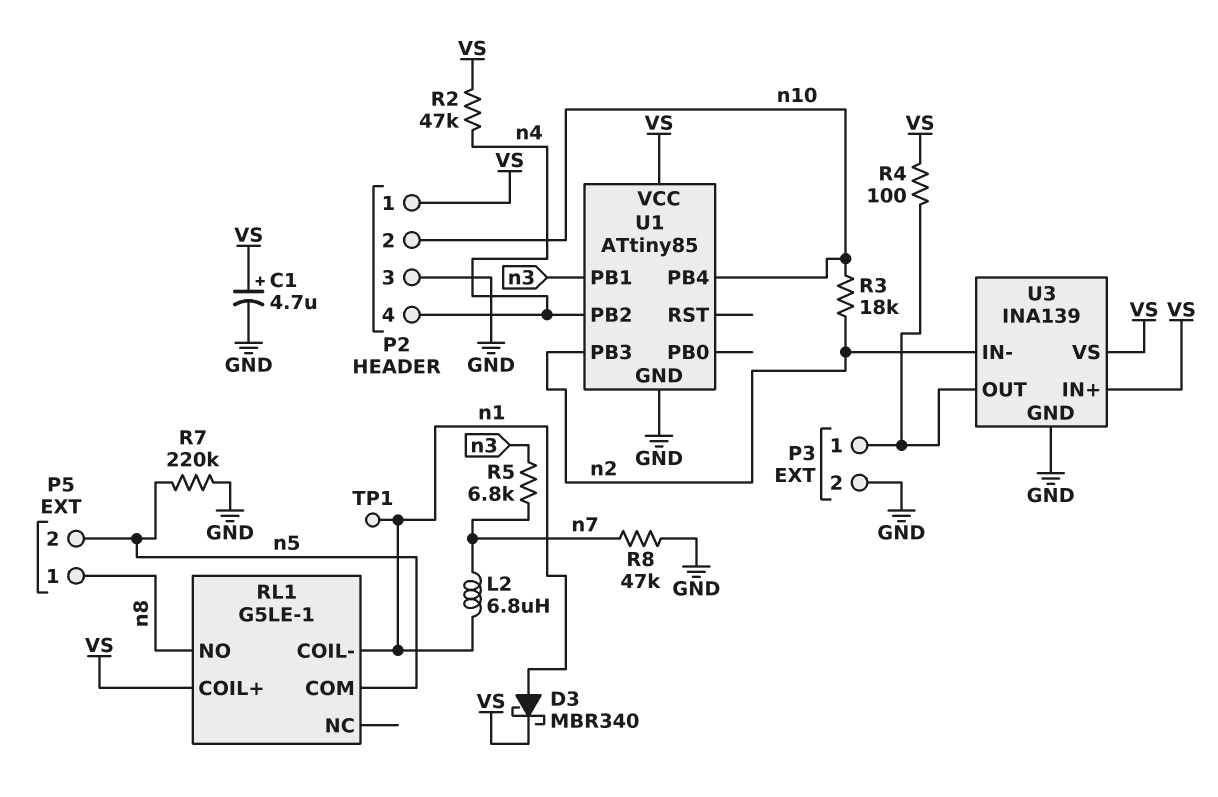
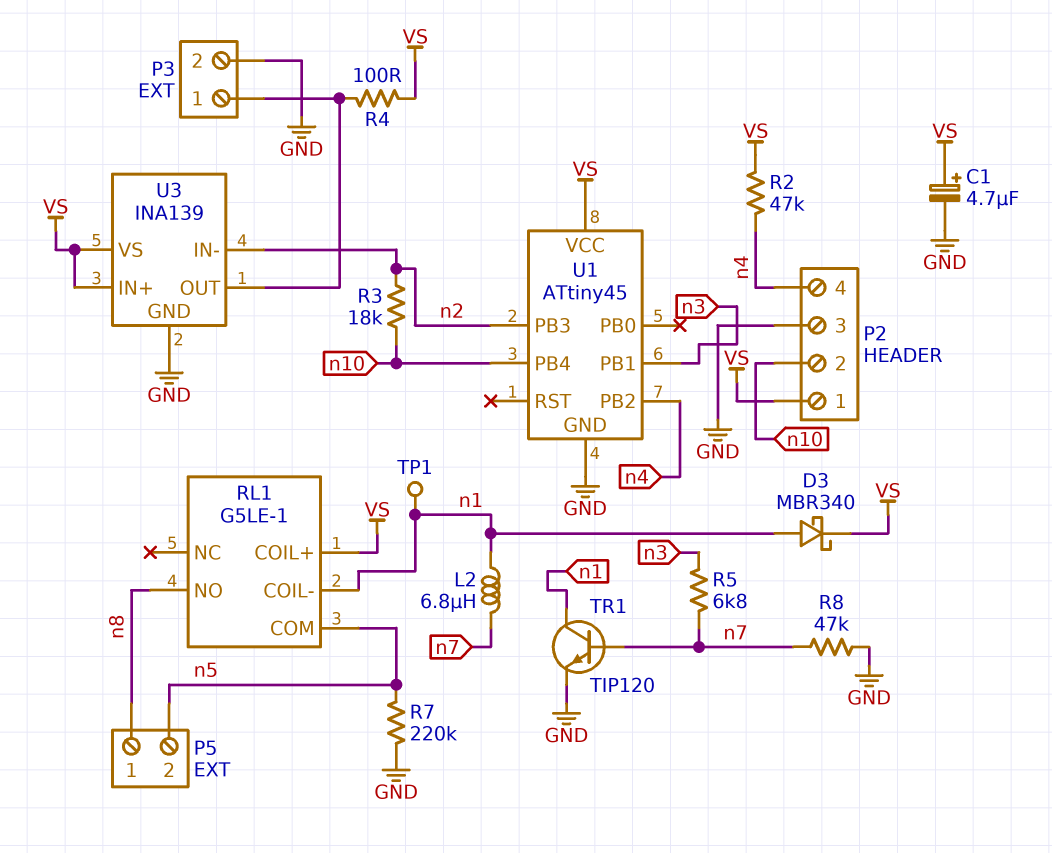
TR1: none -> NPN TIP120 (B n7, C n1, E GND)
U1: ATtiny85 -> ATtiny45

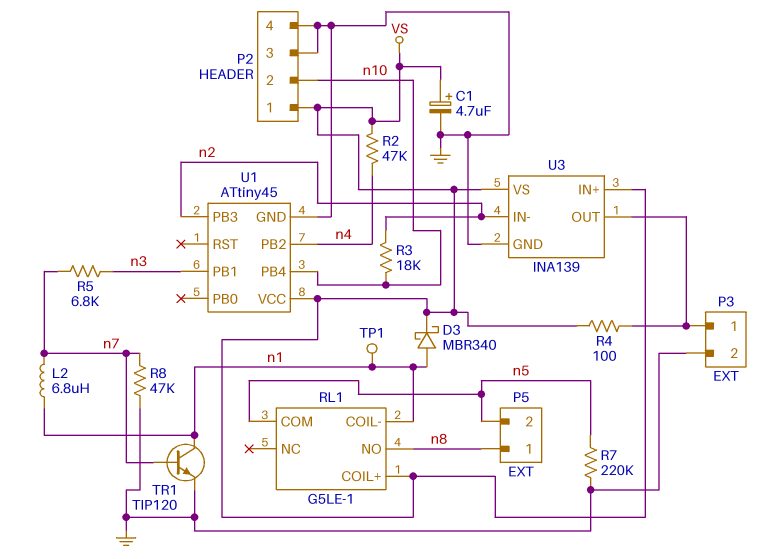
P2 pin 4: n4 -> GND

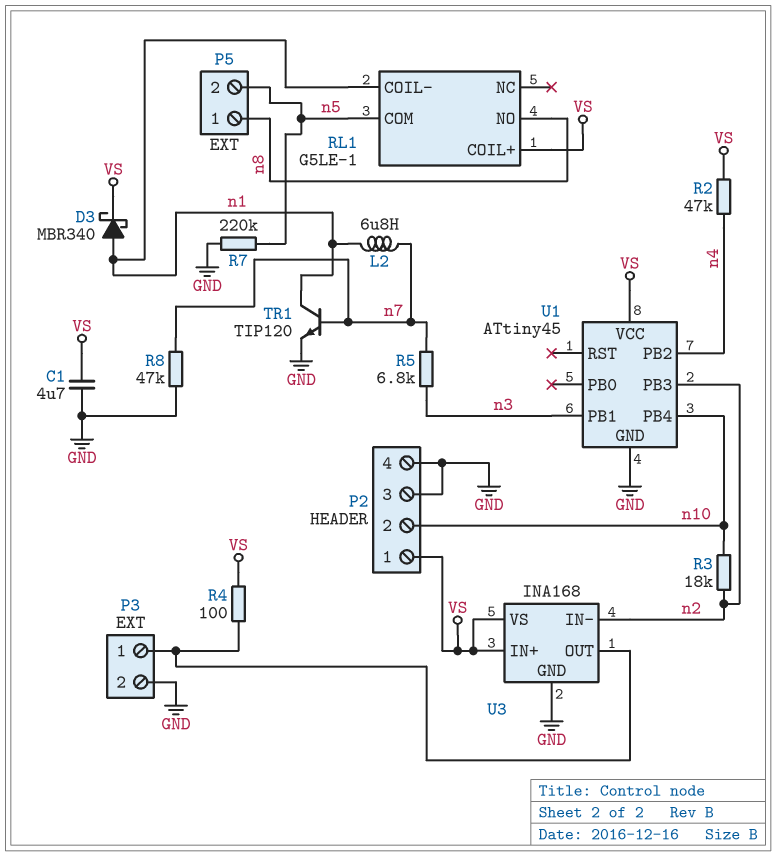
C1: 4.7uF (plus VS, minus GND) -> 4.7uF (GND, VS)
TP1: test point (n1) -> none
U3: INA139 -> INA168

